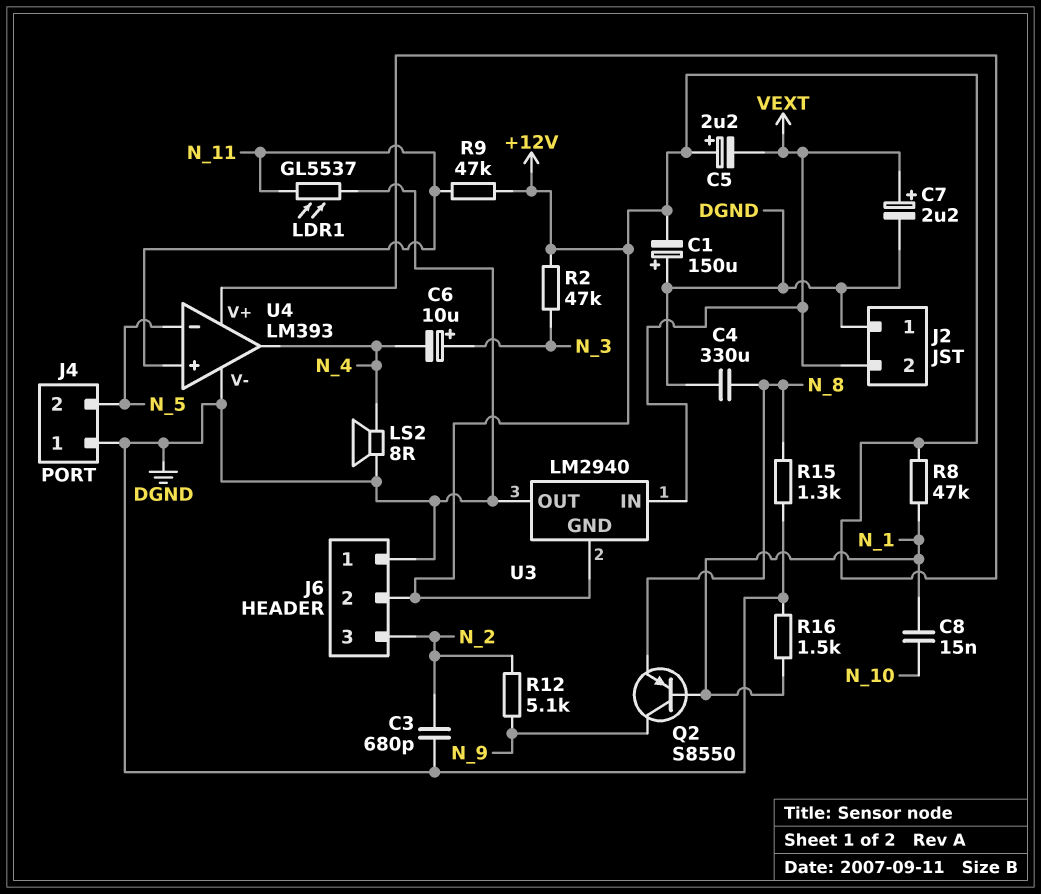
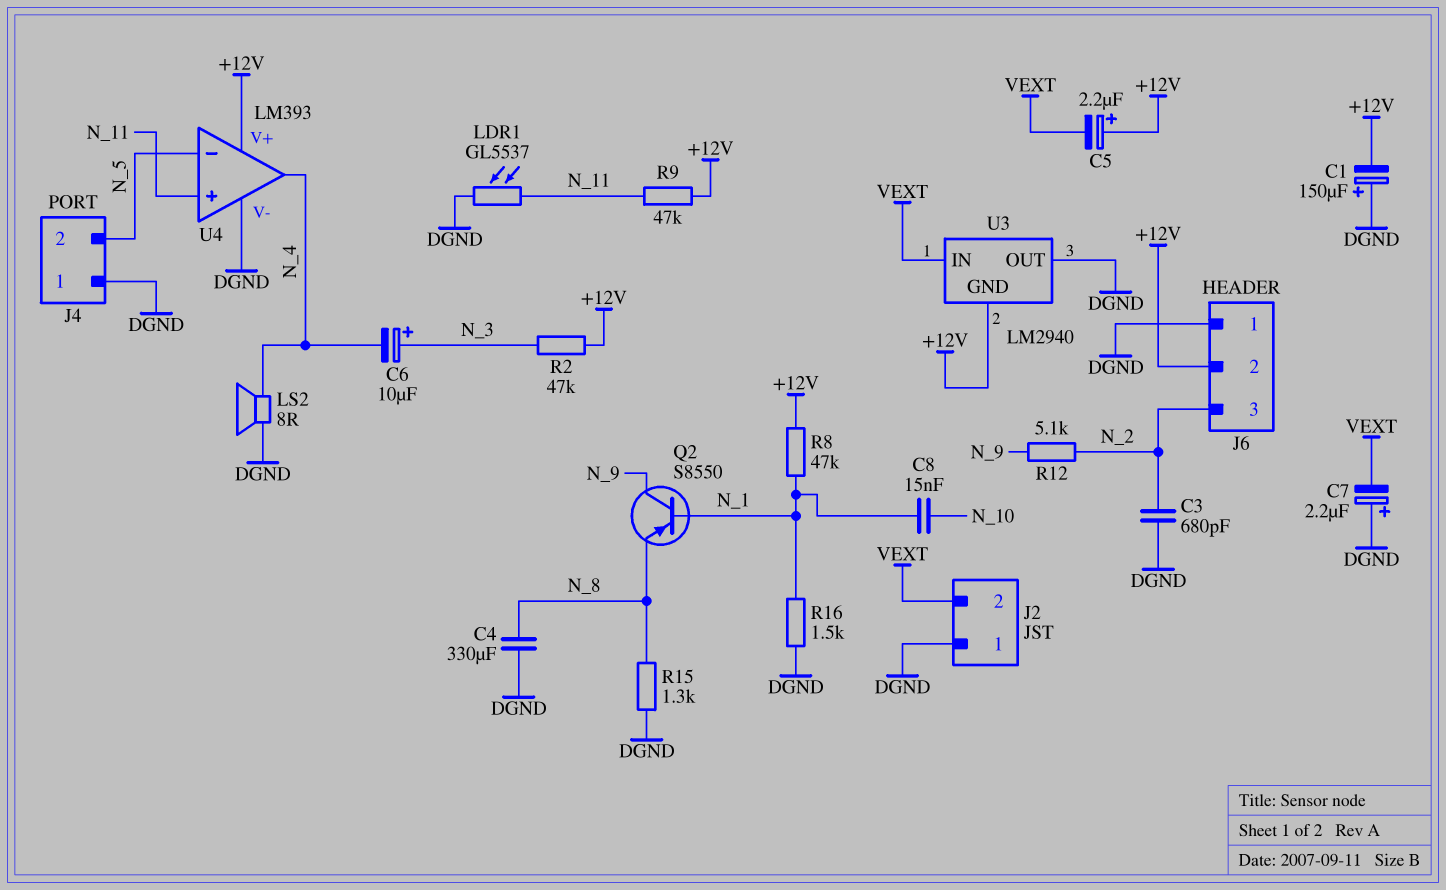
C7: 2.2uF (plus VEXT, minus DGND) -> 2.2uF (plus DGND, minus VEXT)

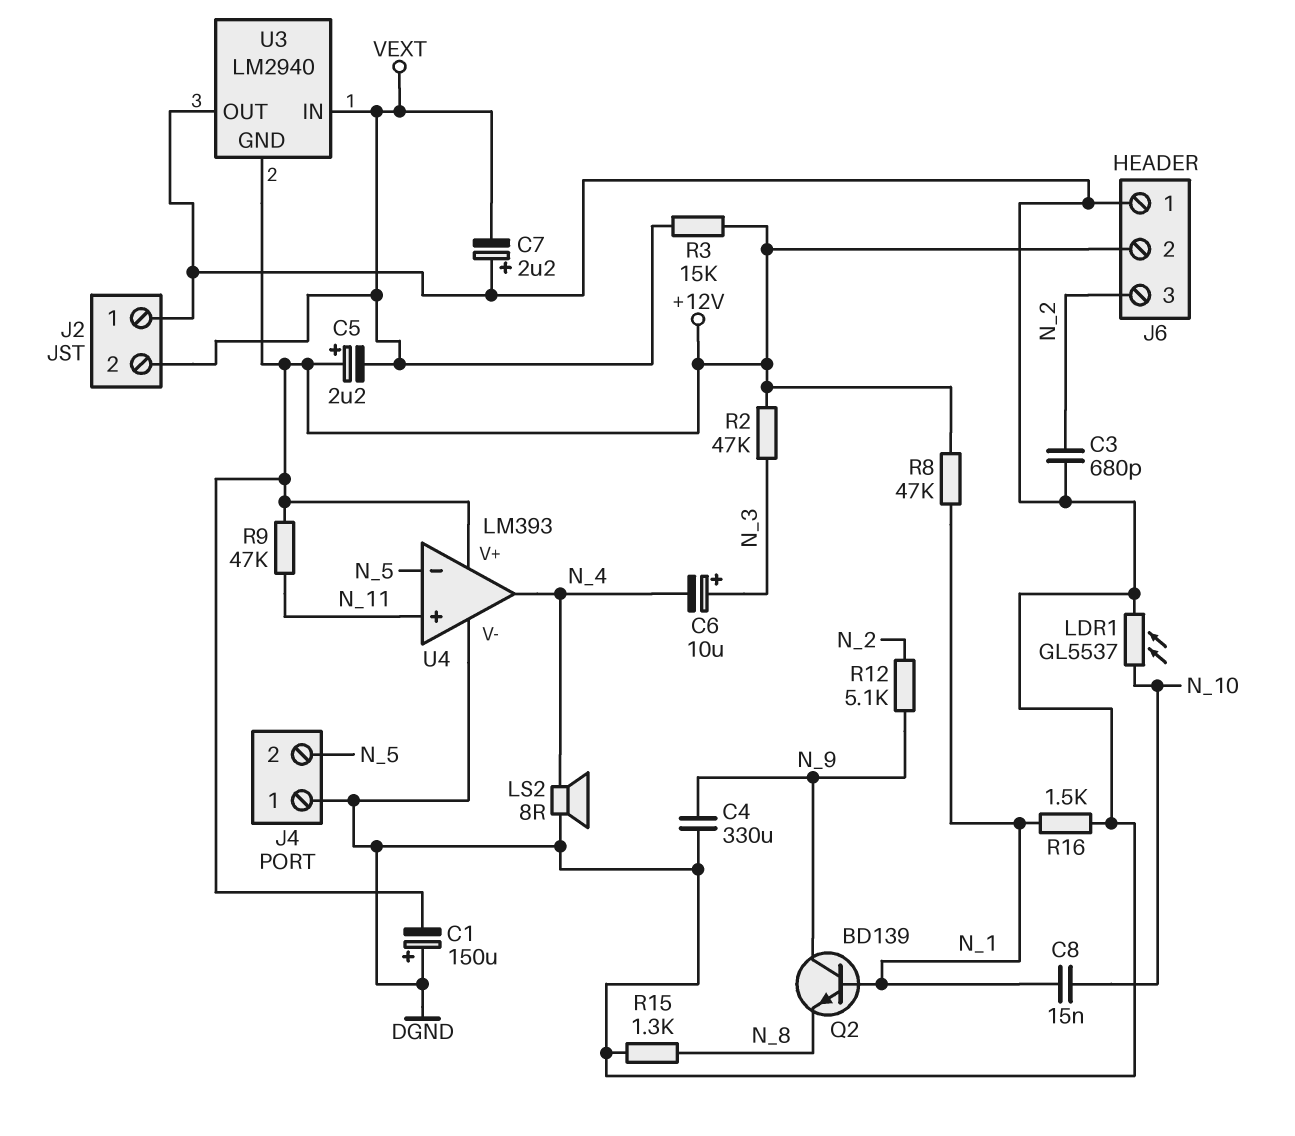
C4: 330uF (DGND, N_8) -> 330uF (DGND, N_9)
LDR1: GL5537 (DGND, N_11) -> GL5537 (DGND, N_10)
Q2: PNP S8550 (B N_1, C N_9, E N_8) -> NPN BD139 (B N_1, C N_9, E N_8)
R3: none -> 15k (+12V, VEXT)

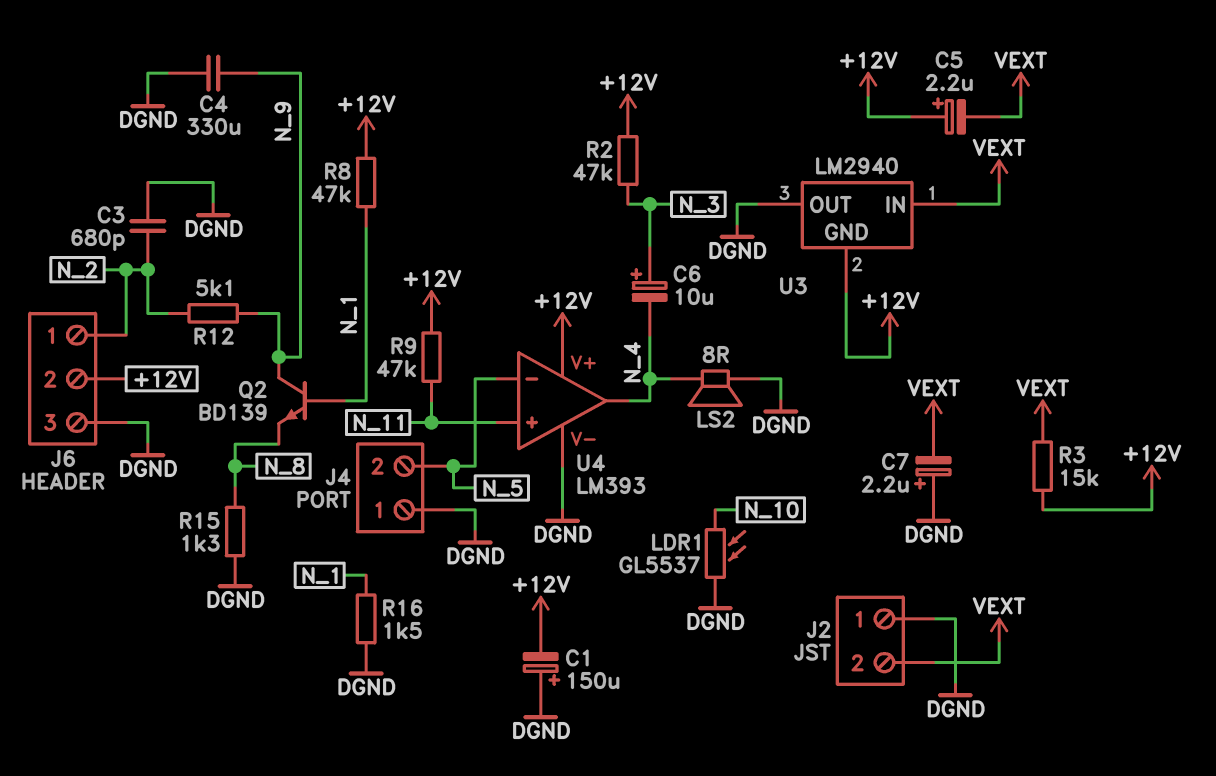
C8: 15nF (N_1, N_10) -> none
J6 pin 1: DGND -> N_2
J6 pin 3: N_2 -> DGND

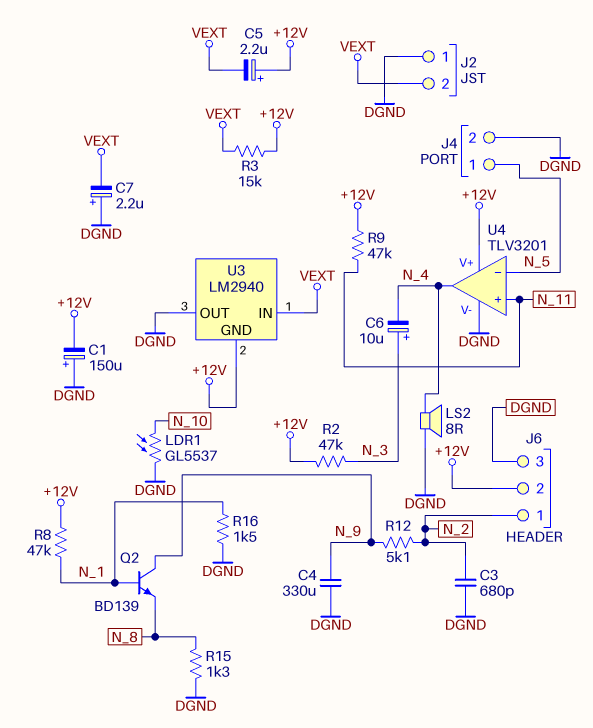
J4 pin 1: DGND -> N_5
J4 pin 2: N_5 -> DGND
U4: LM393 -> TLV3201

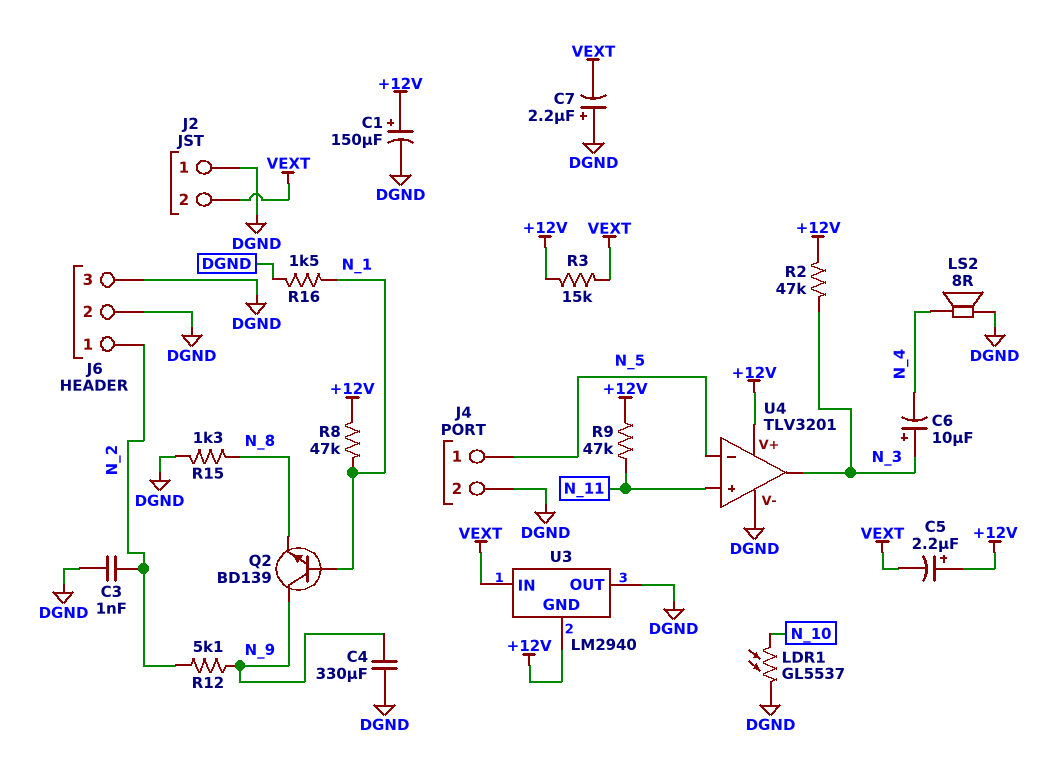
C1: 150uF (plus DGND, minus +12V) -> 150uF (plus +12V, minus DGND)
C3: 680pF (DGND, N_2) -> 1nF (DGND, N_2)
J6 pin 2: +12V -> DGND
U4 pin out: N_4 -> N_3

